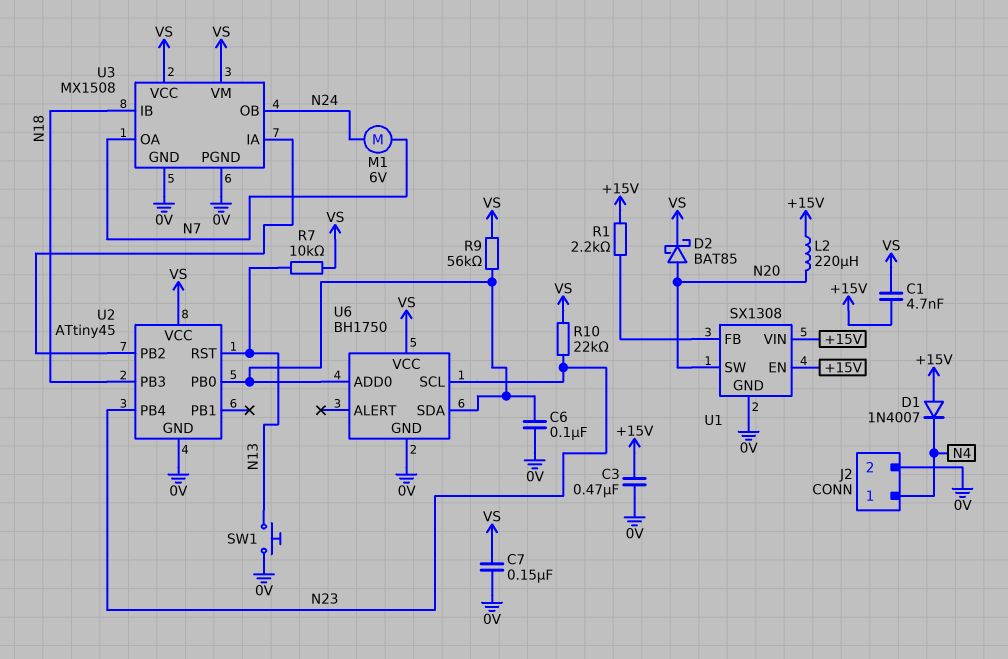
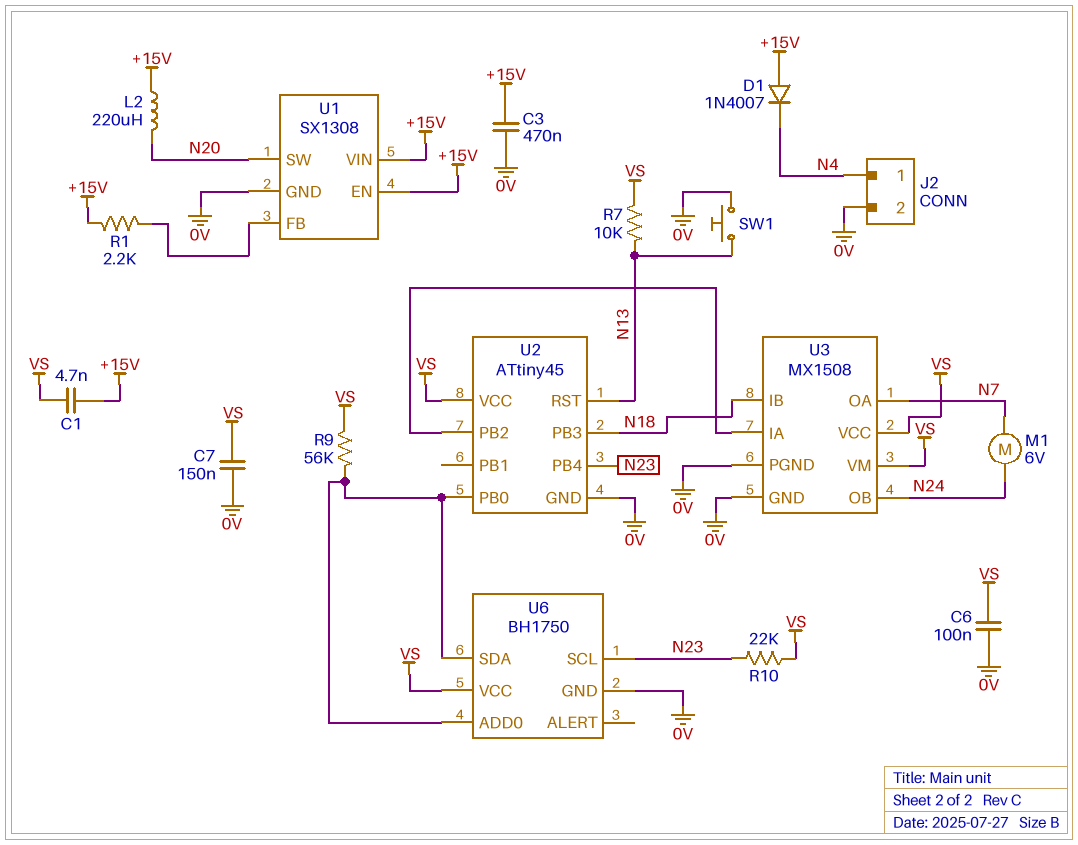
C6: 100nF (0V, U2/PB0) -> 100nF (0V, VS)
D2: schottky BAT85 (A N20, K VS) -> none

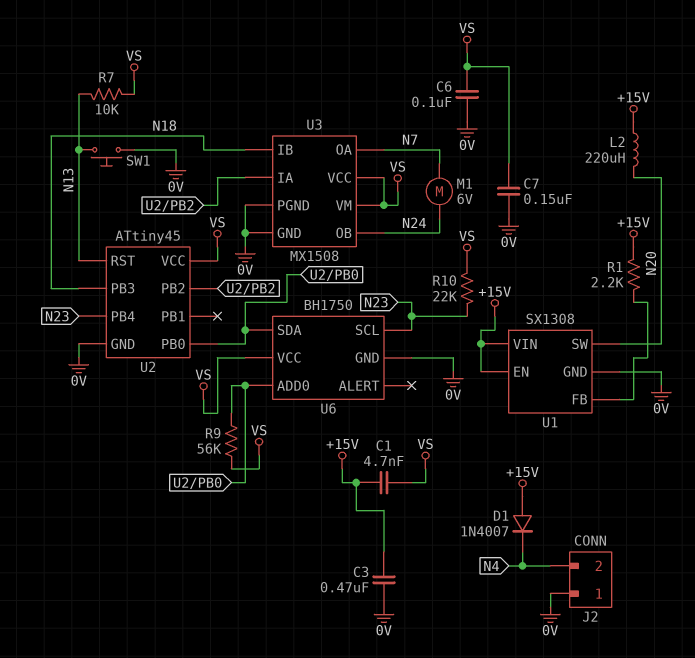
J2 pin 1: N4 -> 0V
J2 pin 2: 0V -> N4

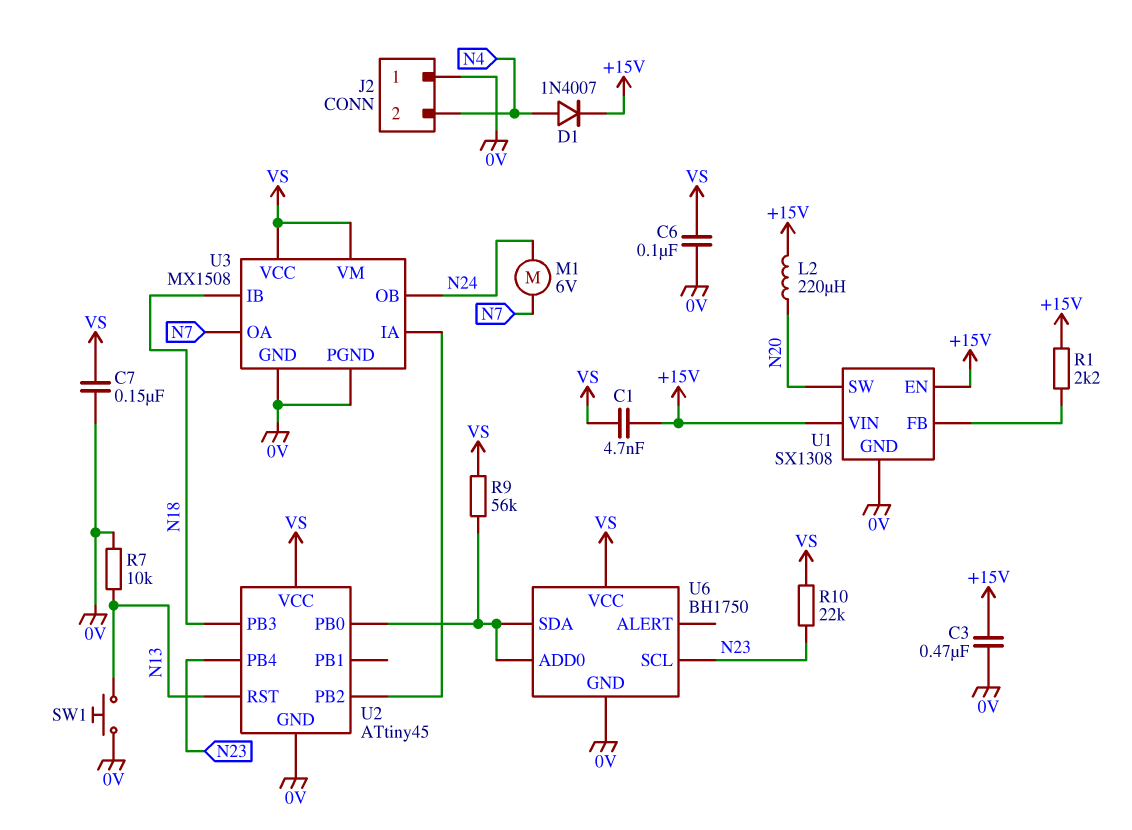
D1: diode 1N4007 (A +15V, K N4) -> diode 1N4007 (A N4, K +15V)
R7: 10k (N13, VS) -> 10k (0V, N13)

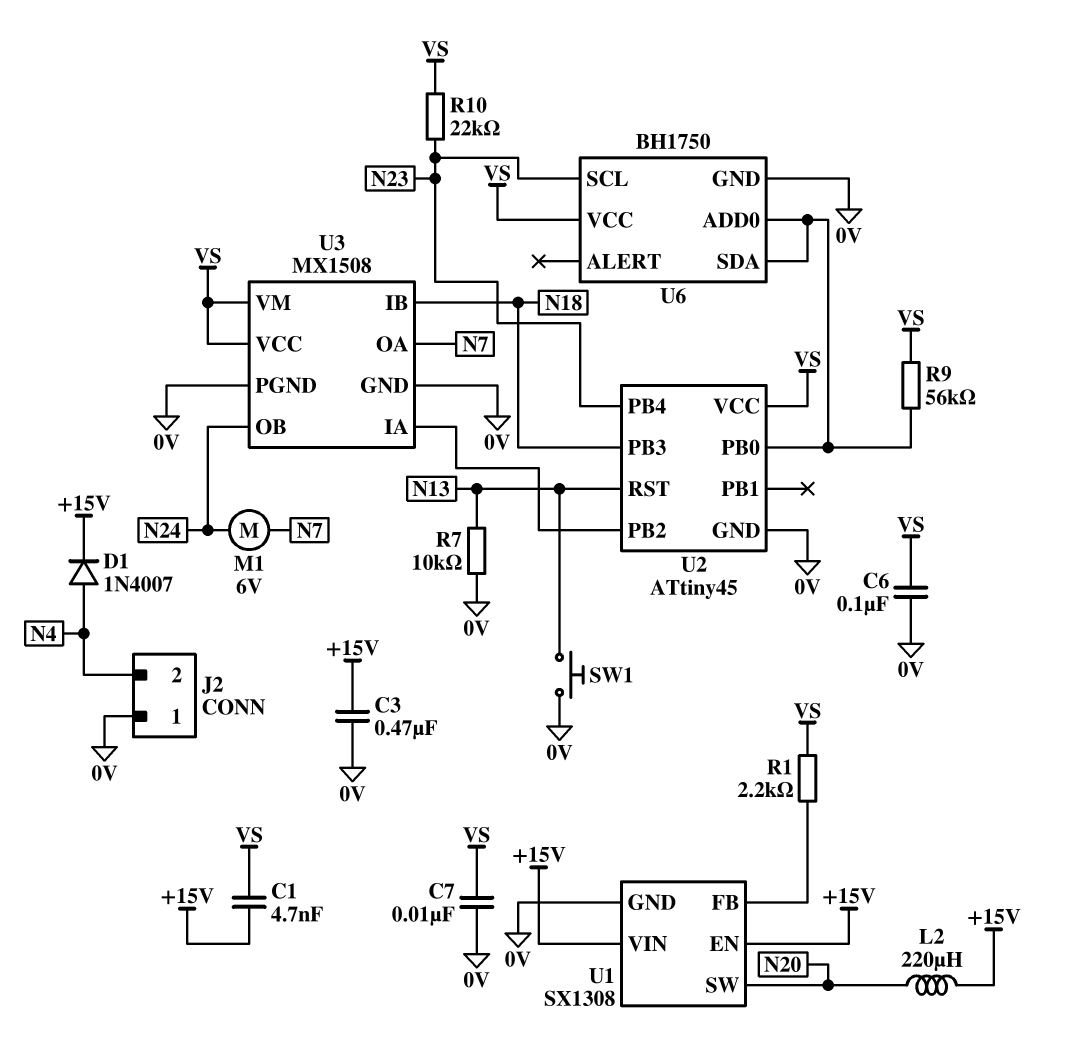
C7: 150nF (0V, VS) -> 10nF (0V, VS)
R1: 2.2k (+15V, U1/FB) -> 2.2k (U1/FB, VS)

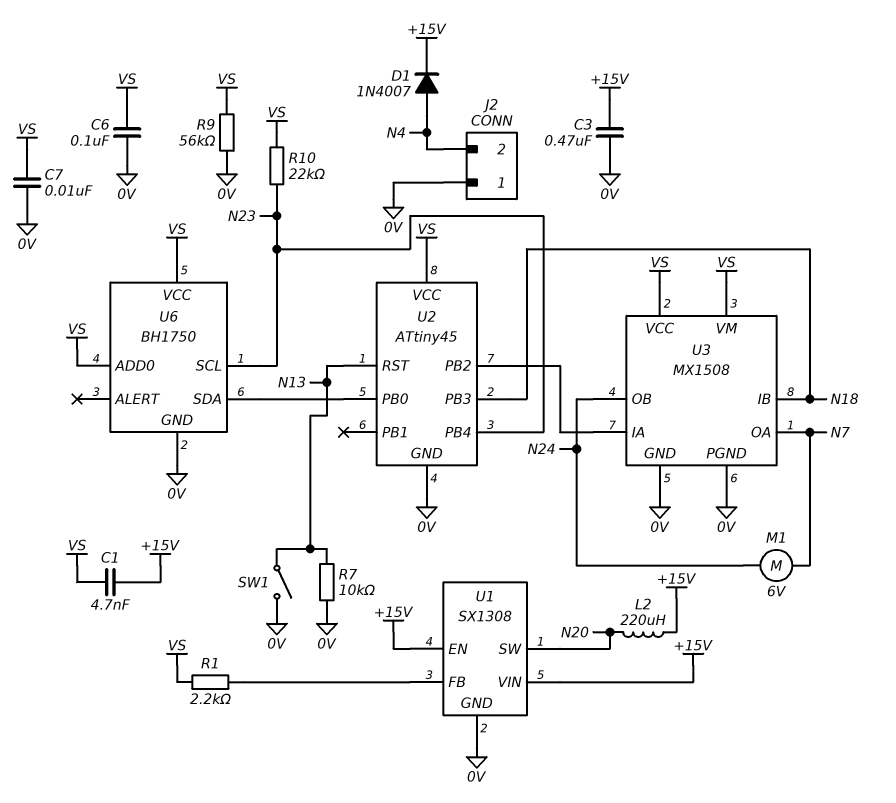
R9: 56k (U2/PB0, VS) -> 56k (0V, VS)
SW1: button (0V, N13) -> switch (0V, N13)
U6 pin ADD0: U2/PB0 -> VS

